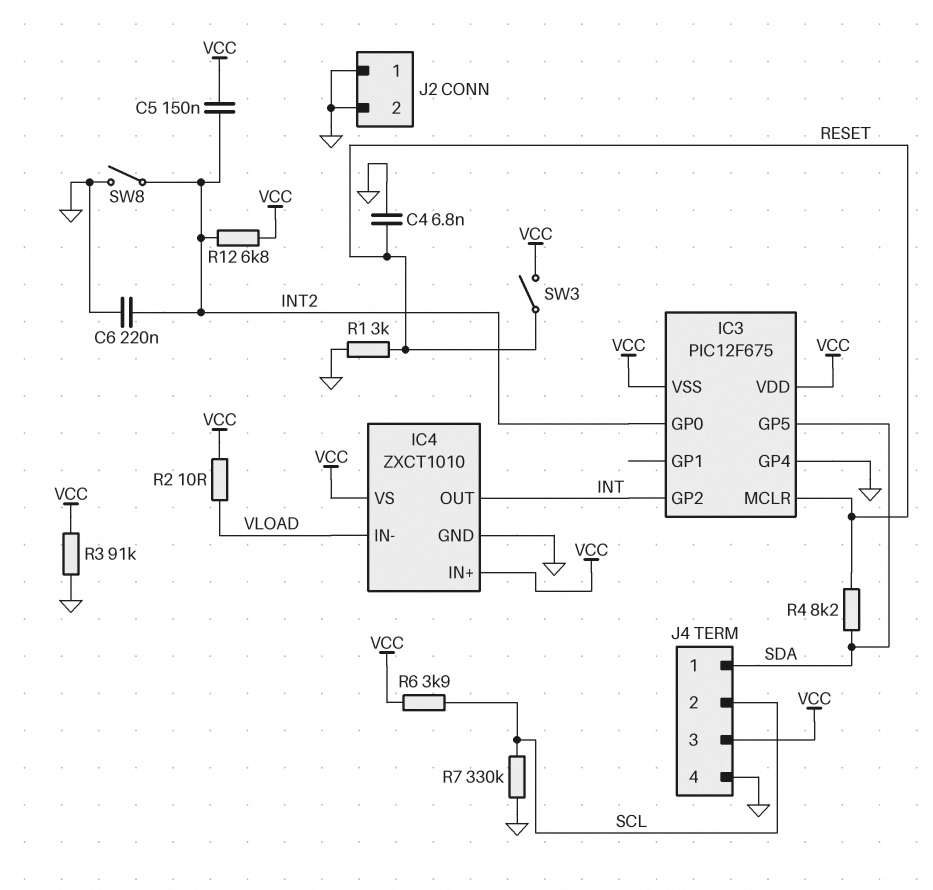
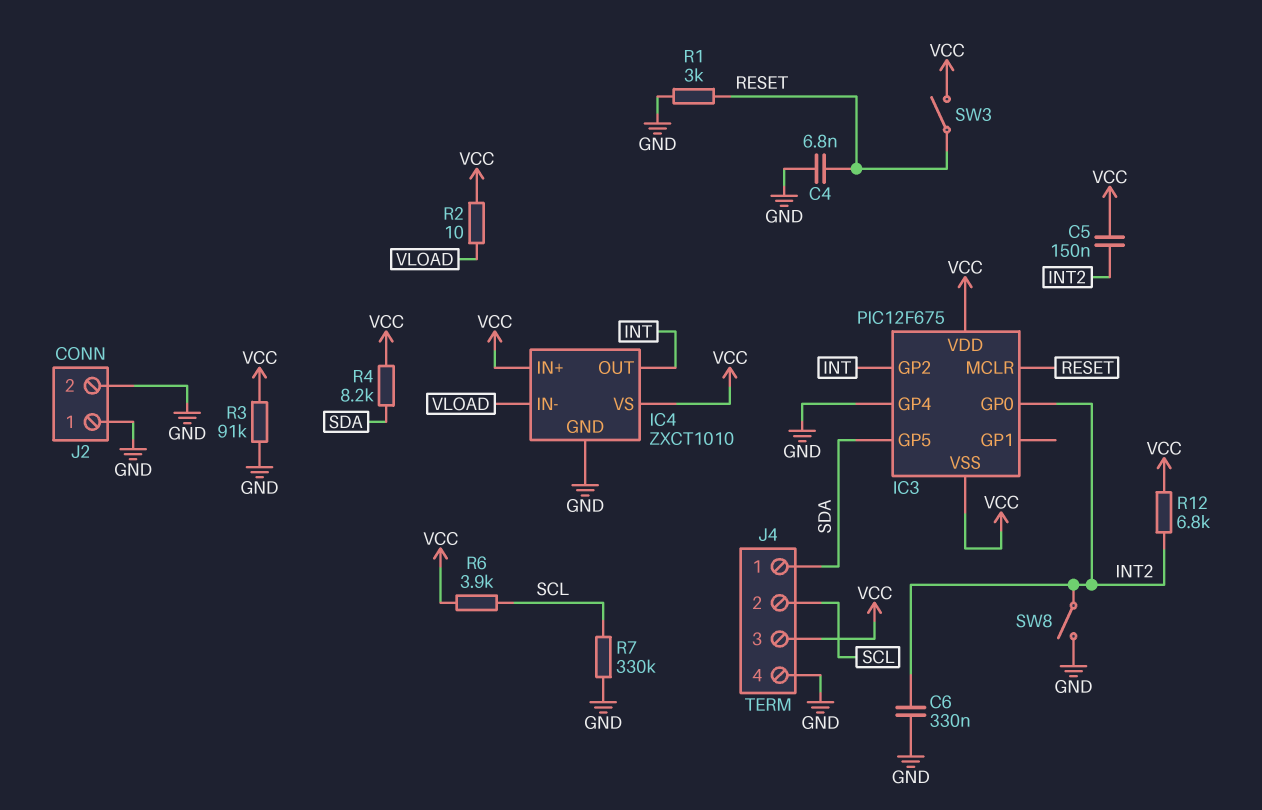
C6: 220nF (GND, INT2) -> 330nF (GND, INT2)
R4: 8.2k (RESET, SDA) -> 8.2k (SDA, VCC)

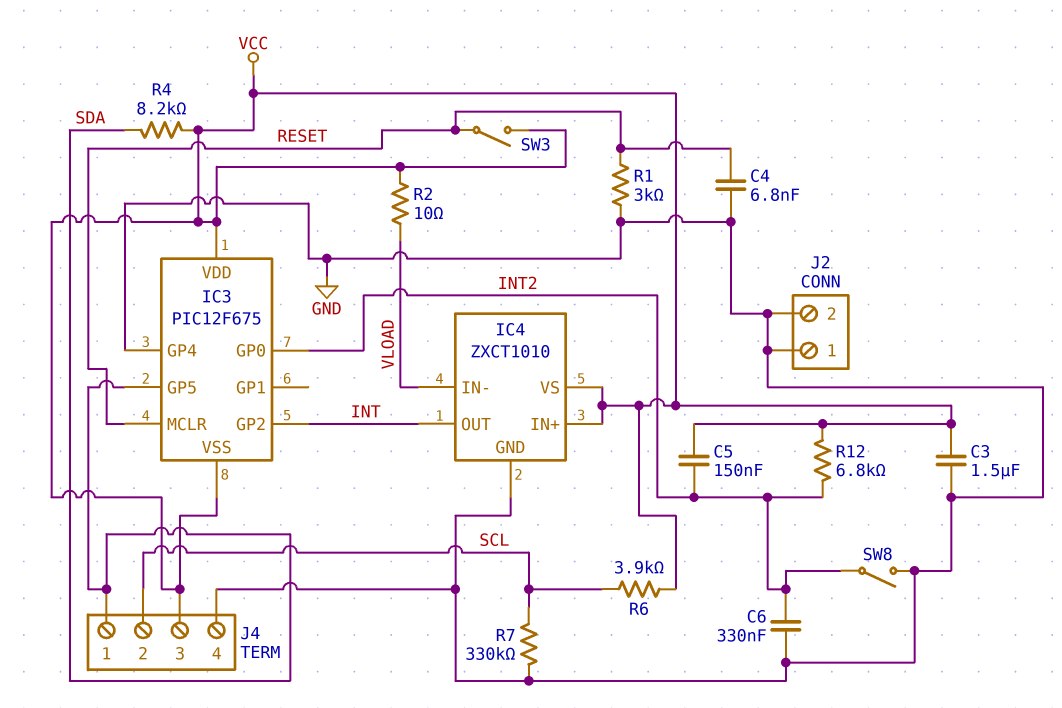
C3: none -> 1.5uF (GND, VCC)
R3: 91k (GND, VCC) -> none

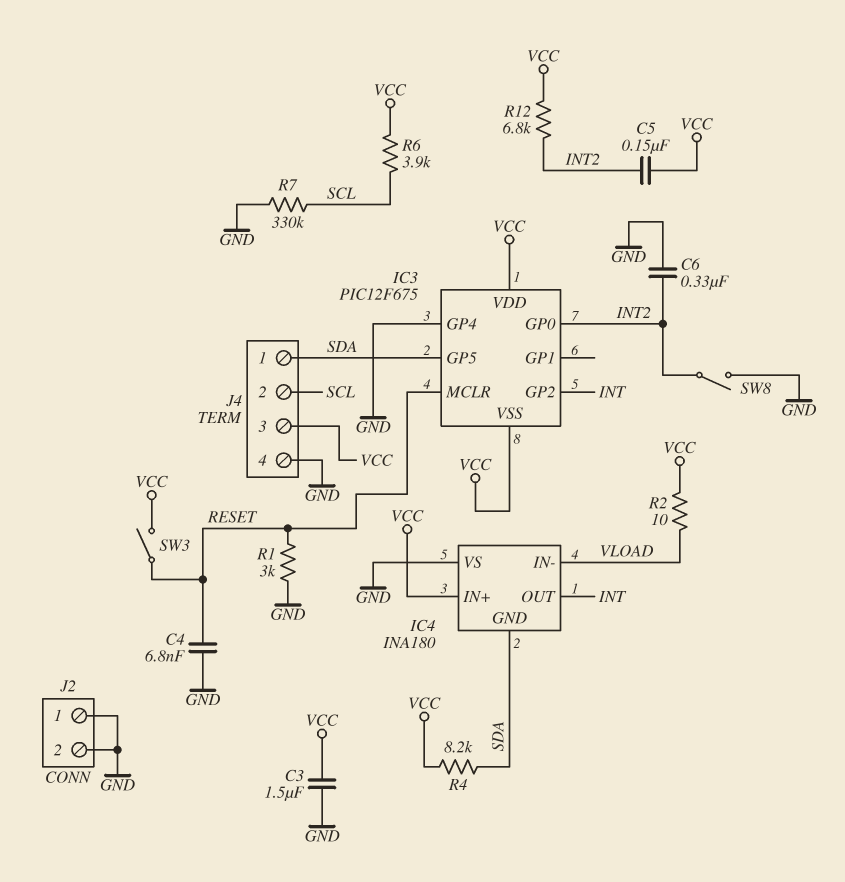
IC4: ZXCT1010 -> INA180
IC4 pin GND: GND -> SDA
IC4 pin VS: VCC -> GND

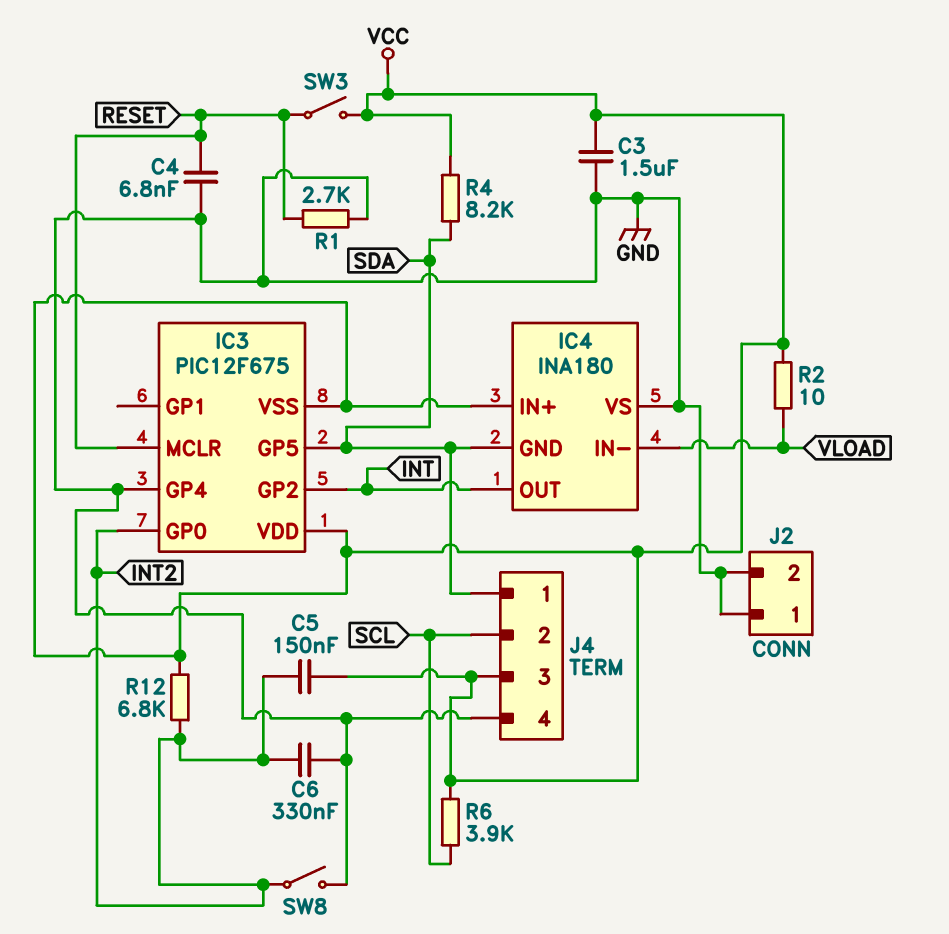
R1: 3k (GND, RESET) -> 2.7k (GND, RESET)
R7: 330k (GND, SCL) -> none

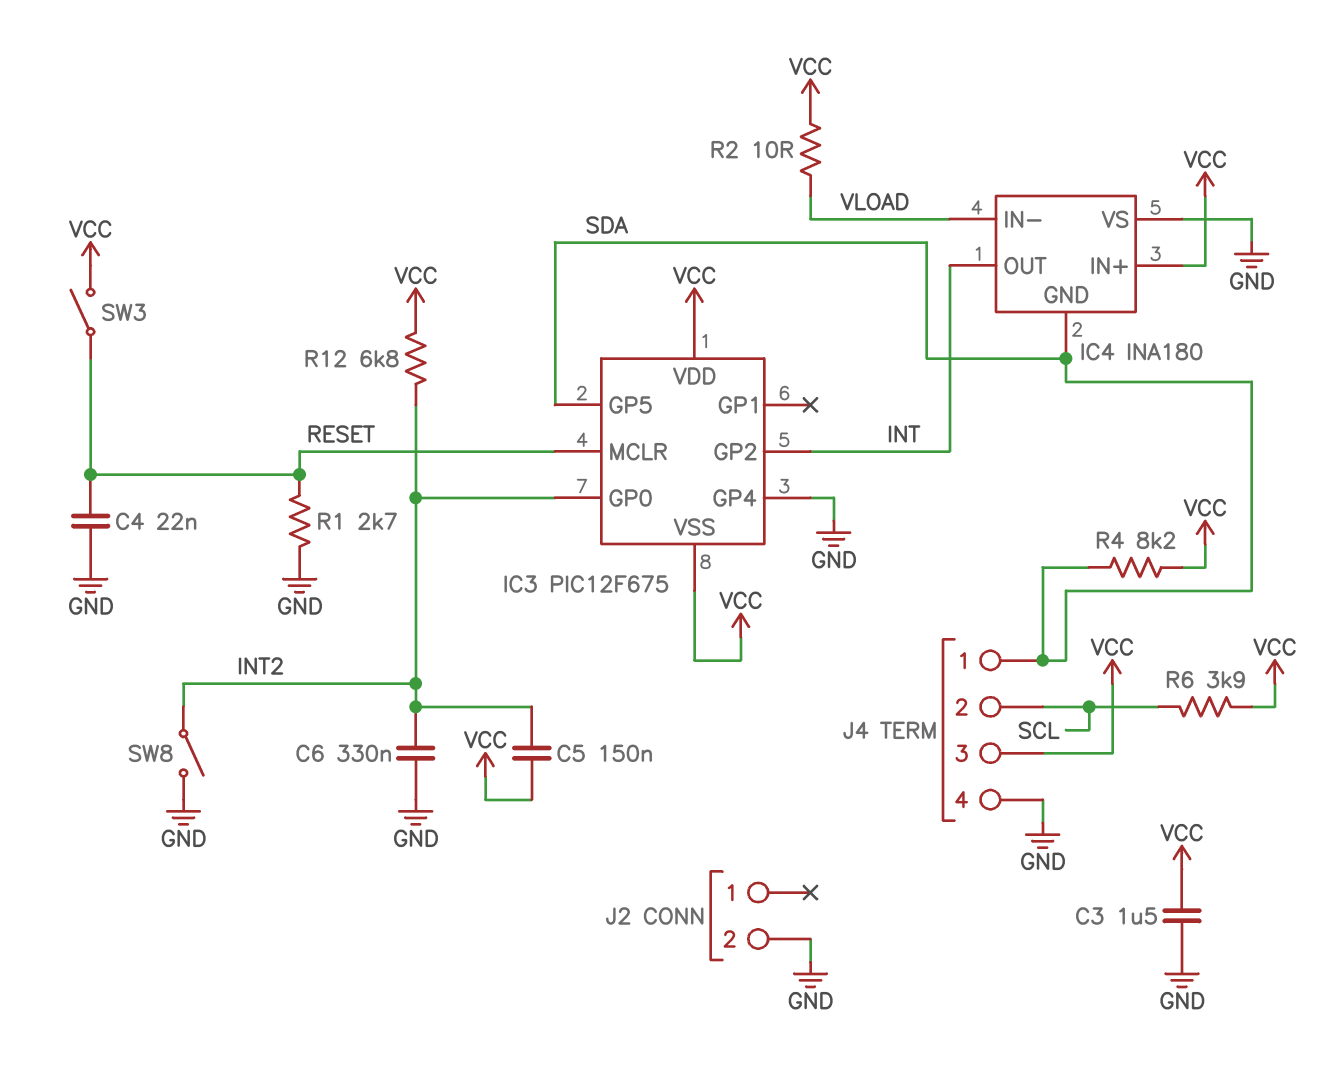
C4: 6.8nF (GND, RESET) -> 22nF (GND, RESET)
J2 pin 1: GND -> none

